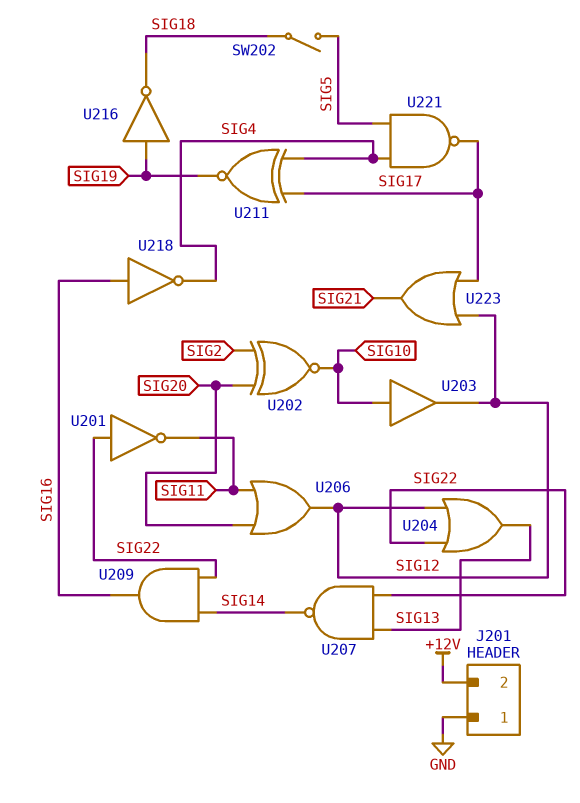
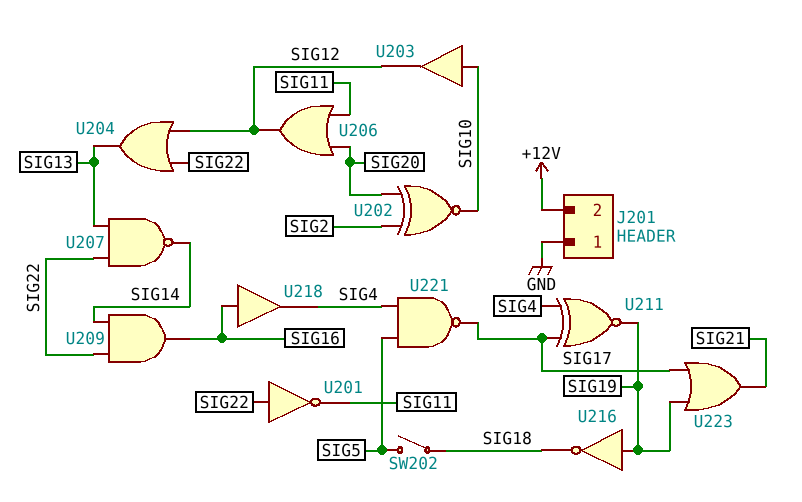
U218: NOT (in SIG16, out SIG4) -> buffer (in SIG16, out SIG4)
U223: OR (in SIG12, in SIG17, out SIG21) -> OR (in SIG17, in SIG19, out SIG21)

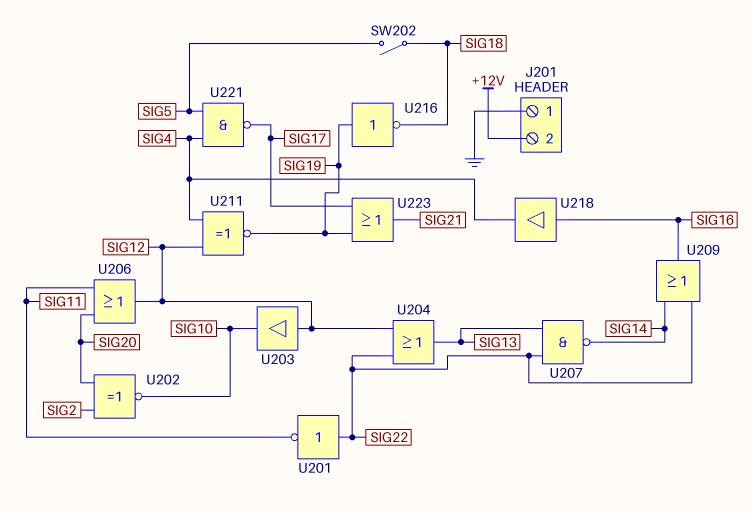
U203: buffer (in SIG10, out SIG12) -> buffer (in SIG12, out SIG10)
U209: AND (in SIG14, in SIG22, out SIG16) -> OR (in SIG14, in SIG22, out SIG16)
U211: XNOR (in SIG4, in SIG17, out SIG19) -> XNOR (in SIG4, in SIG12, out SIG19)

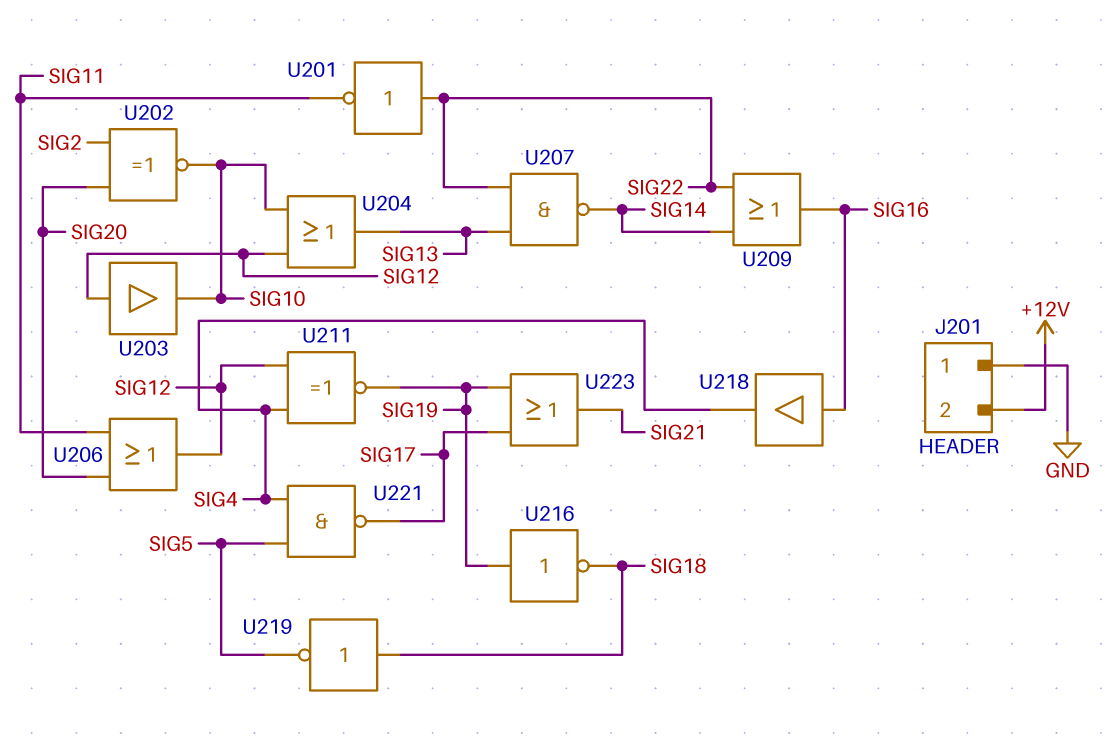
SW202: switch (SIG5, SIG18) -> none
U204: OR (in SIG12, in SIG22, out SIG13) -> OR (in SIG10, in SIG12, out SIG13)
U219: none -> NOT (in SIG18, out SIG5)

